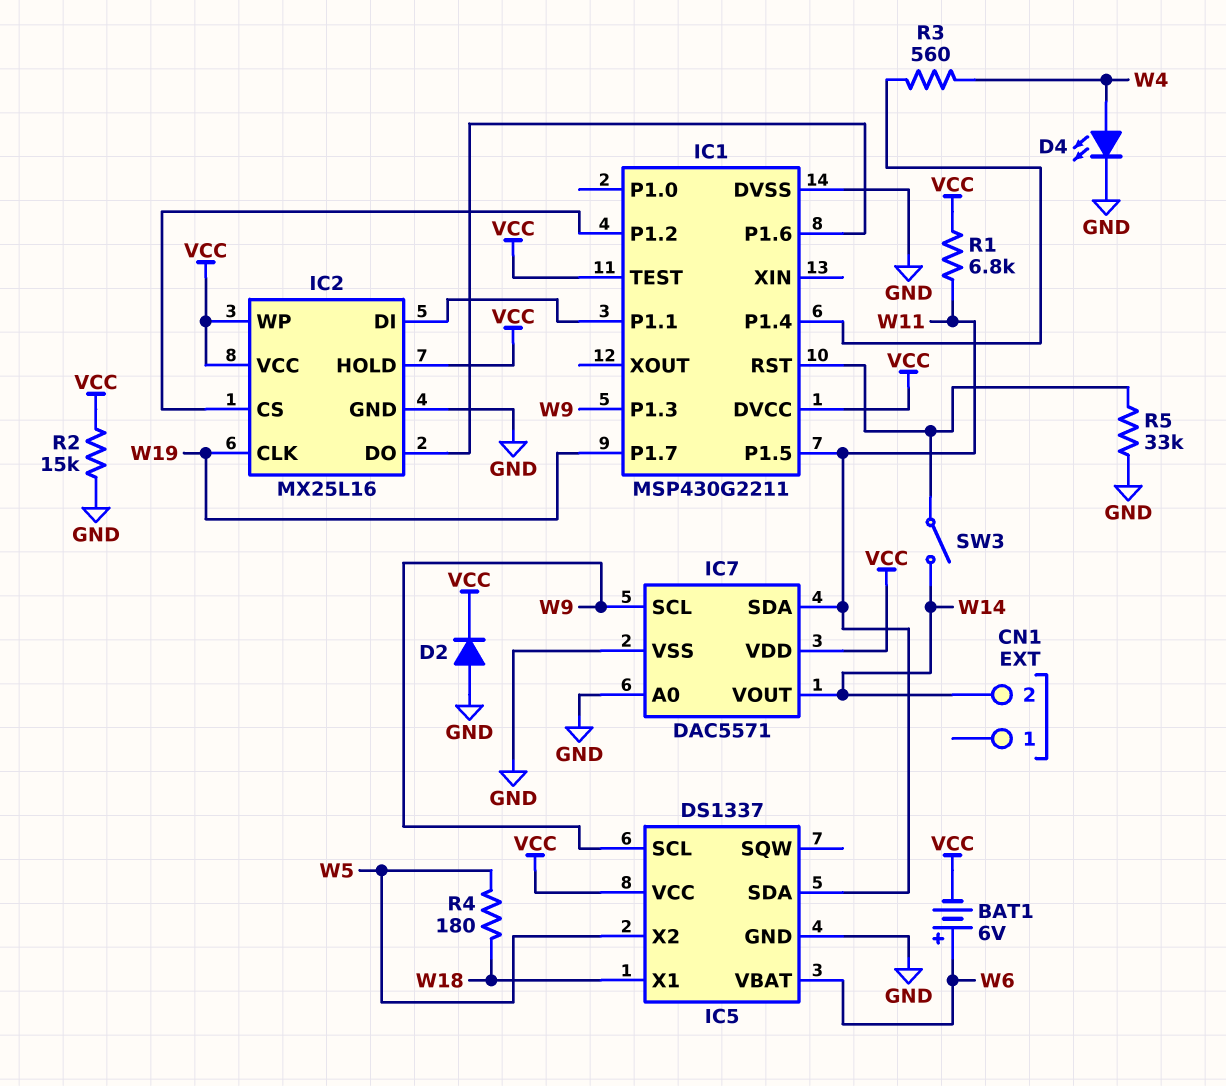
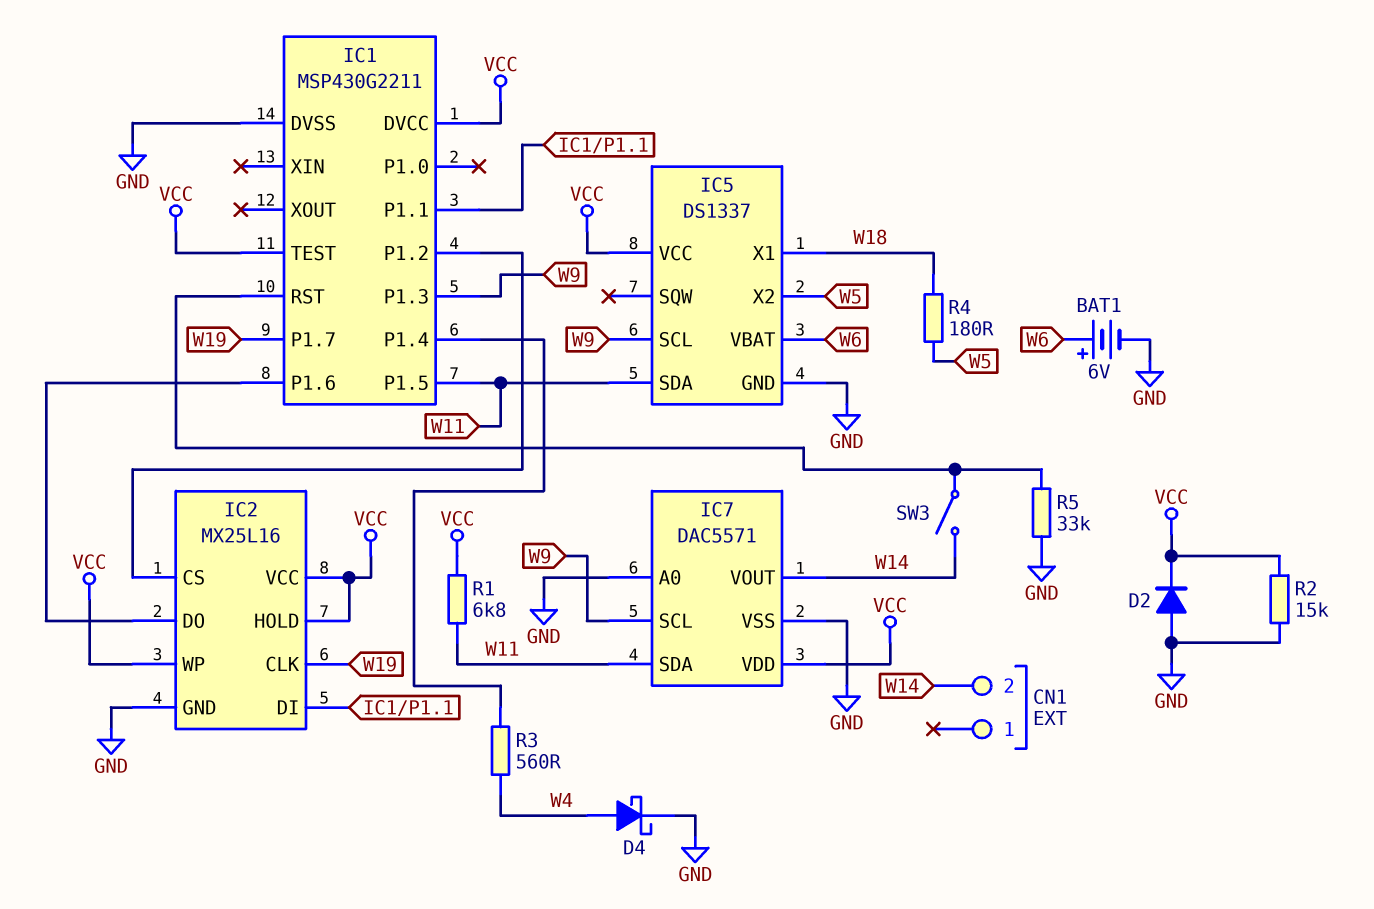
BAT1: 6V (plus W6, minus VCC) -> 6V (plus W6, minus GND)
D4: LED (A W4, K GND) -> schottky (A W4, K GND)

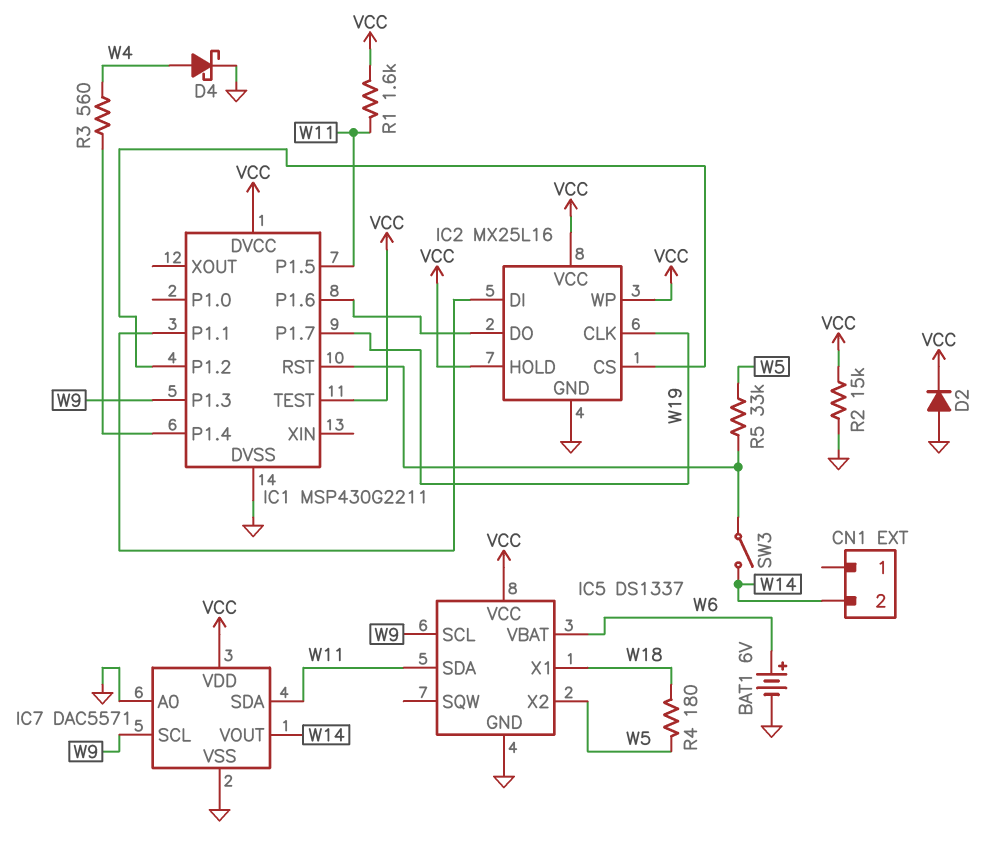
R1: 6.8k (VCC, W11) -> 1.6k (VCC, W11)
R5: 33k (GND, IC1/RST) -> 33k (IC1/RST, W5)

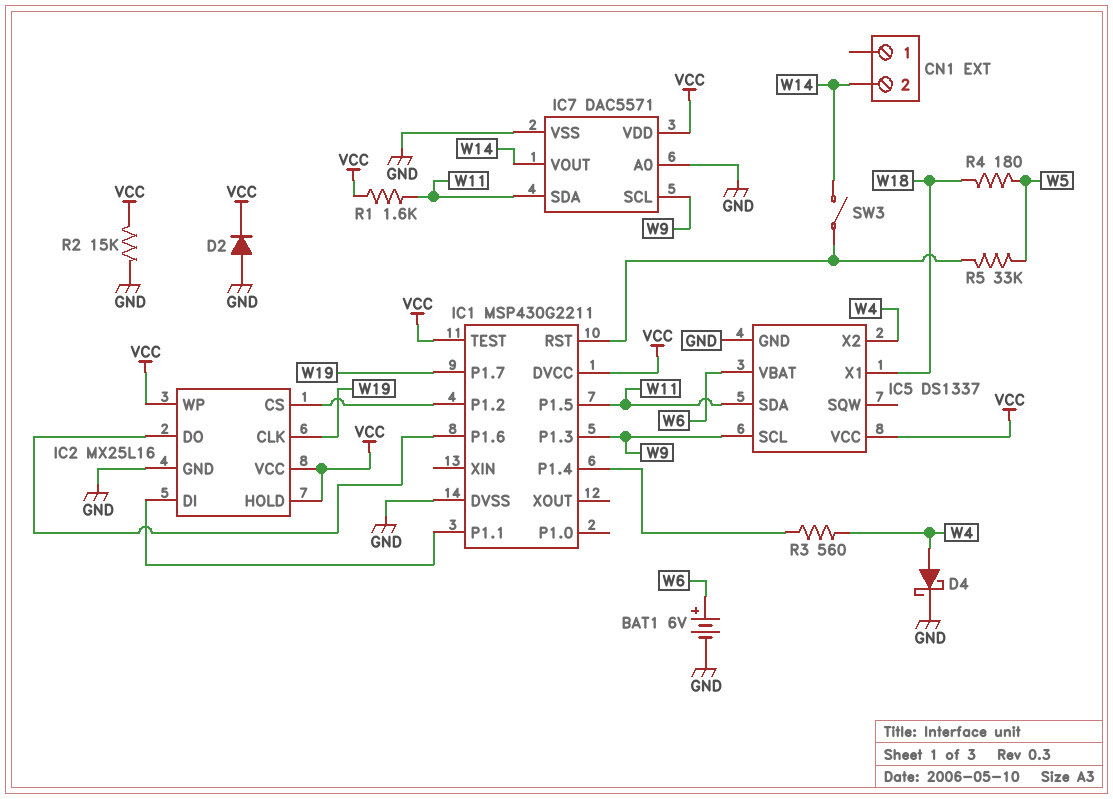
IC5 pin X2: W5 -> W4

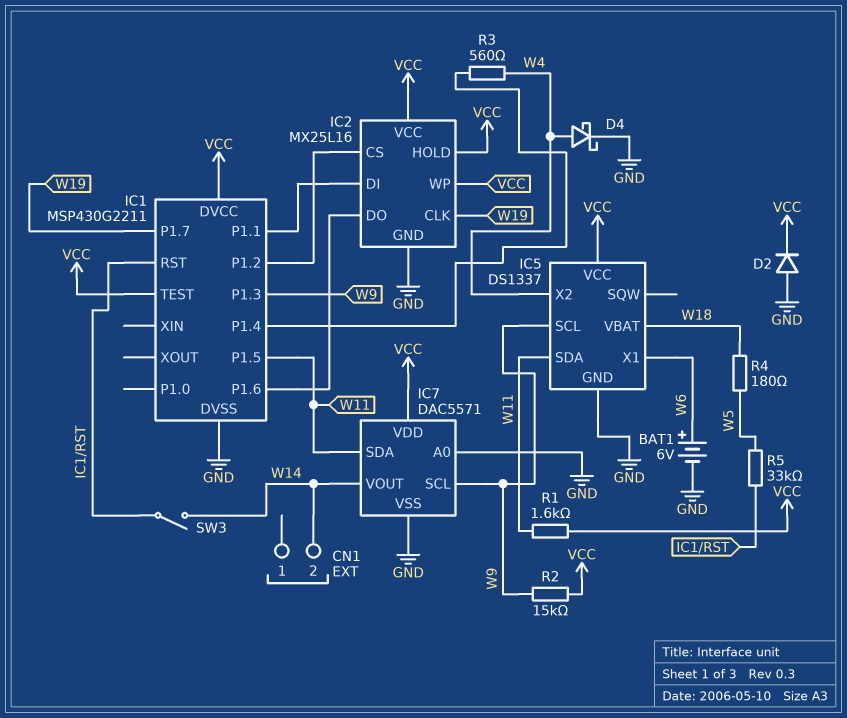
IC5 pin VBAT: W6 -> W18
IC5 pin X1: W18 -> W6
R2: 15k (GND, VCC) -> 15k (VCC, W9)

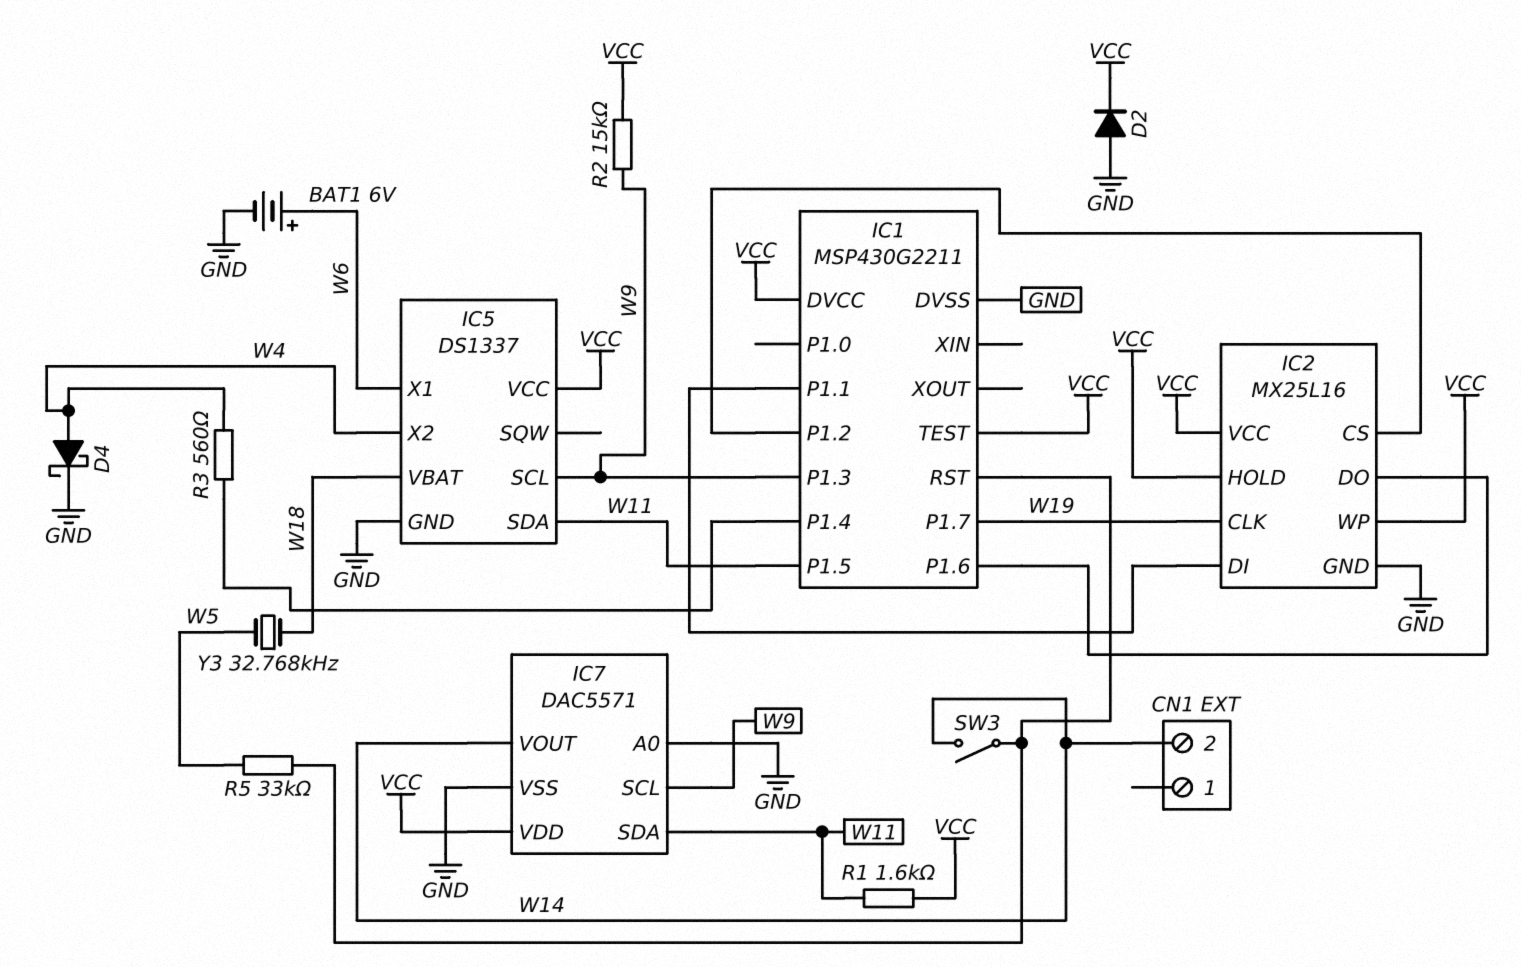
R4: 180 (W5, W18) -> none
Y3: none -> 32.768kHz (W5, W18)

